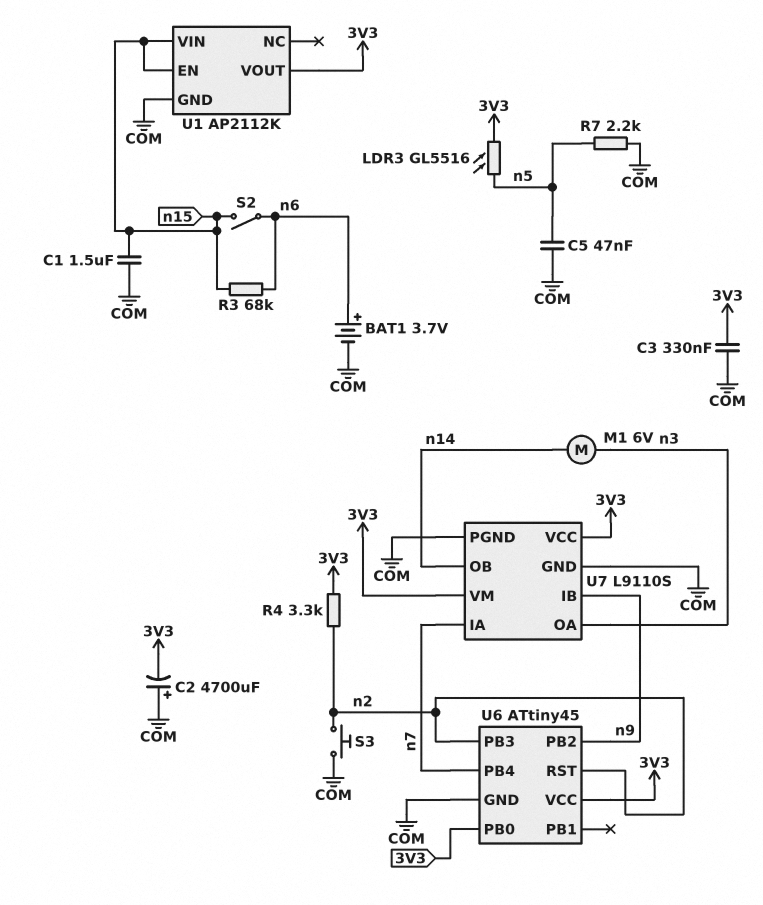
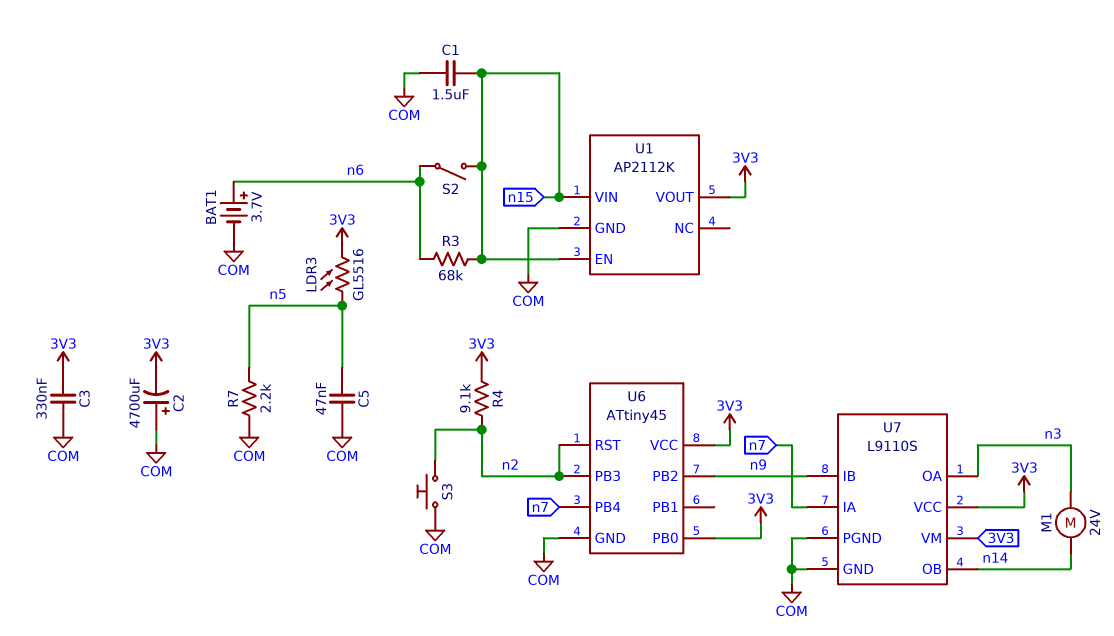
M1: motor 6V (n3, n14) -> motor 24V (n3, n14)
R4: 3.3k (3V3, n2) -> 9.1k (3V3, n2)

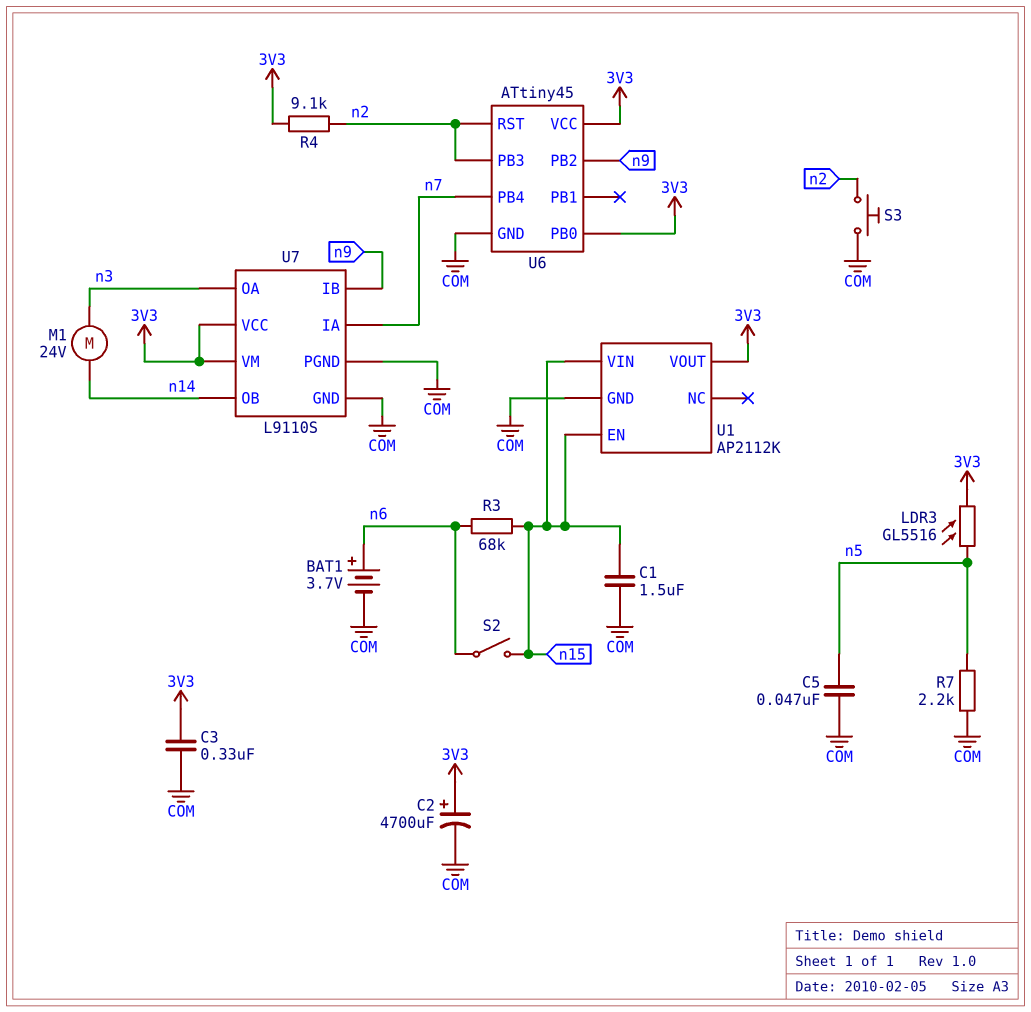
C2: 4700uF (plus COM, minus 3V3) -> 4700uF (plus 3V3, minus COM)

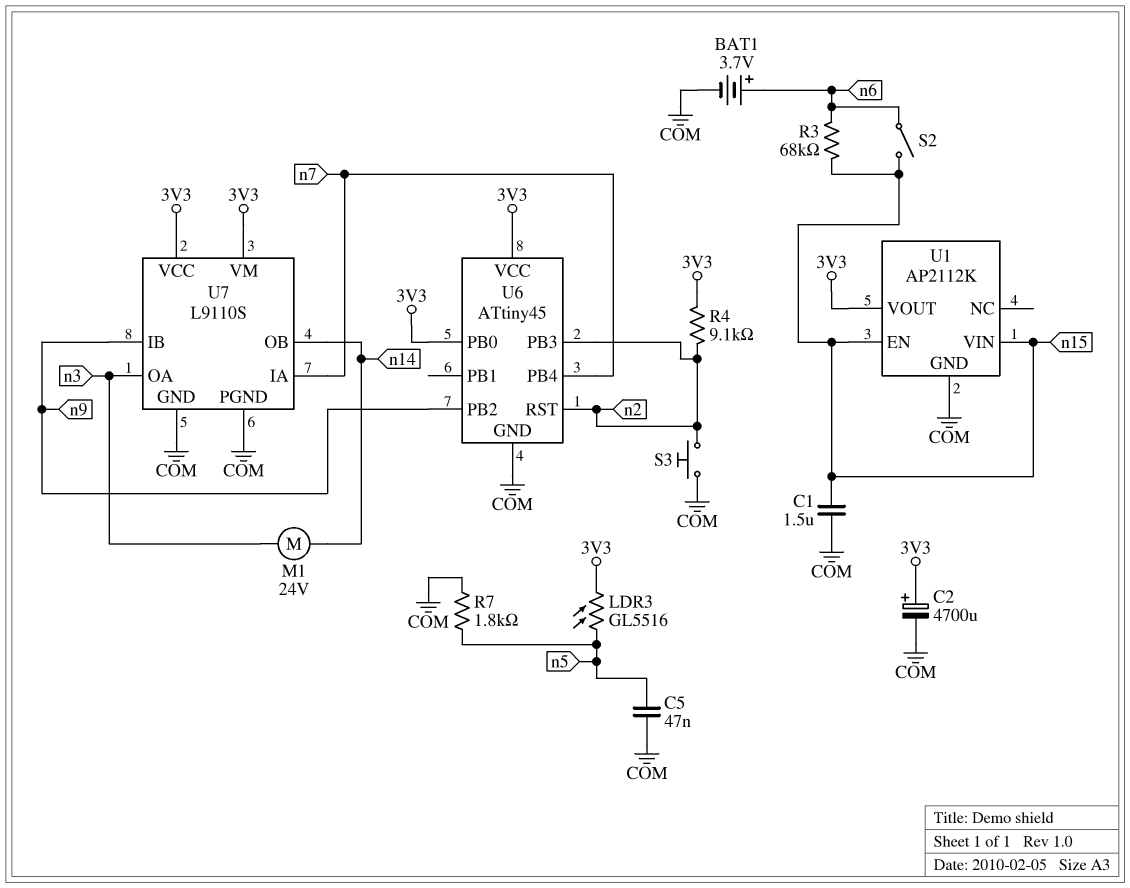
C3: 330nF (3V3, COM) -> none
R7: 2.2k (COM, n5) -> 1.8k (COM, n5)

